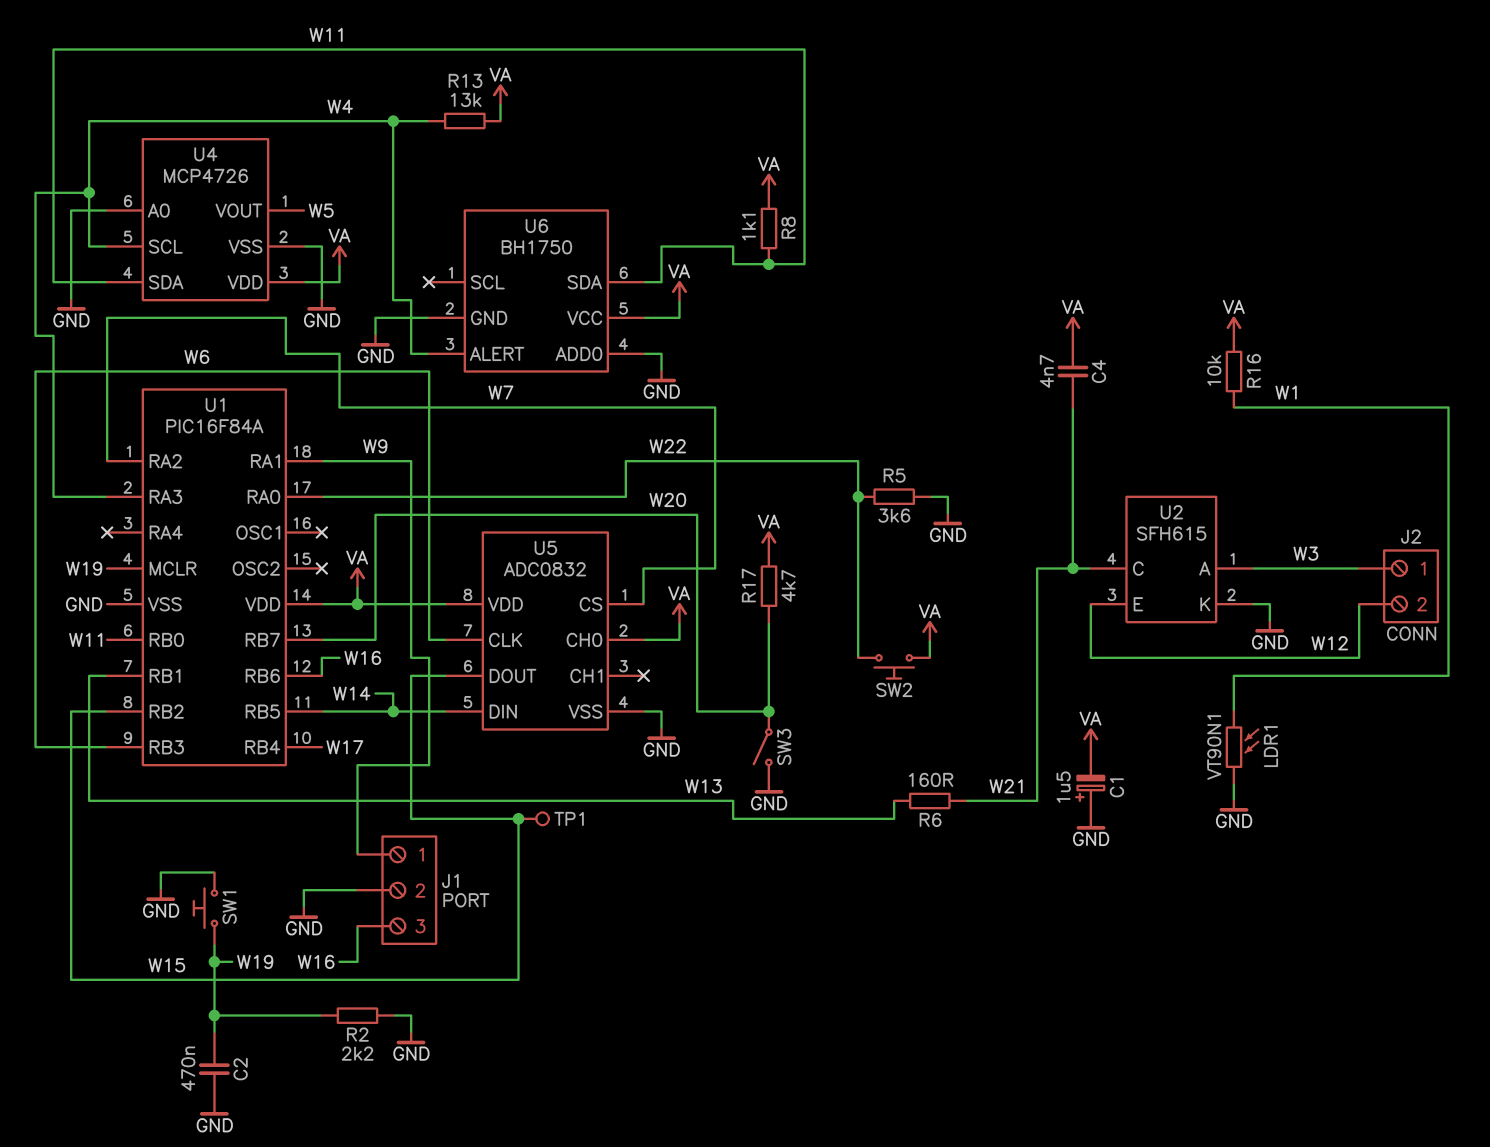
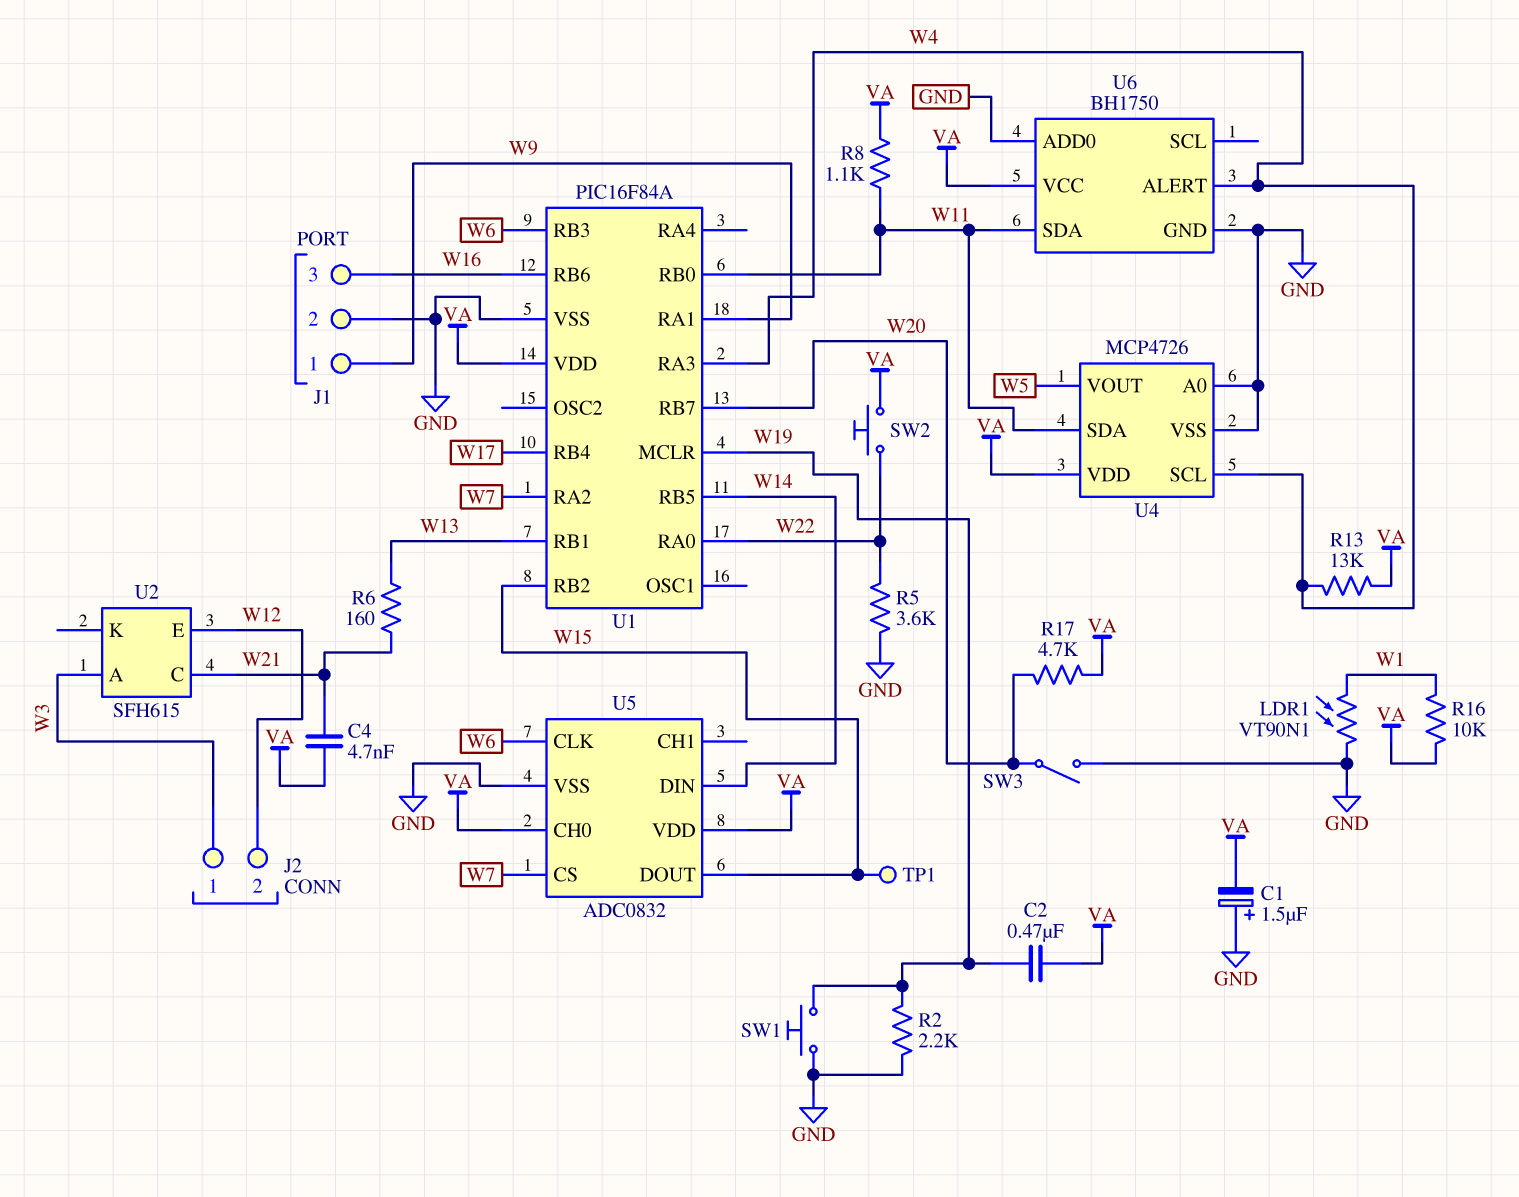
C2: 470nF (GND, W19) -> 470nF (VA, W19)
U2 pin K: GND -> none

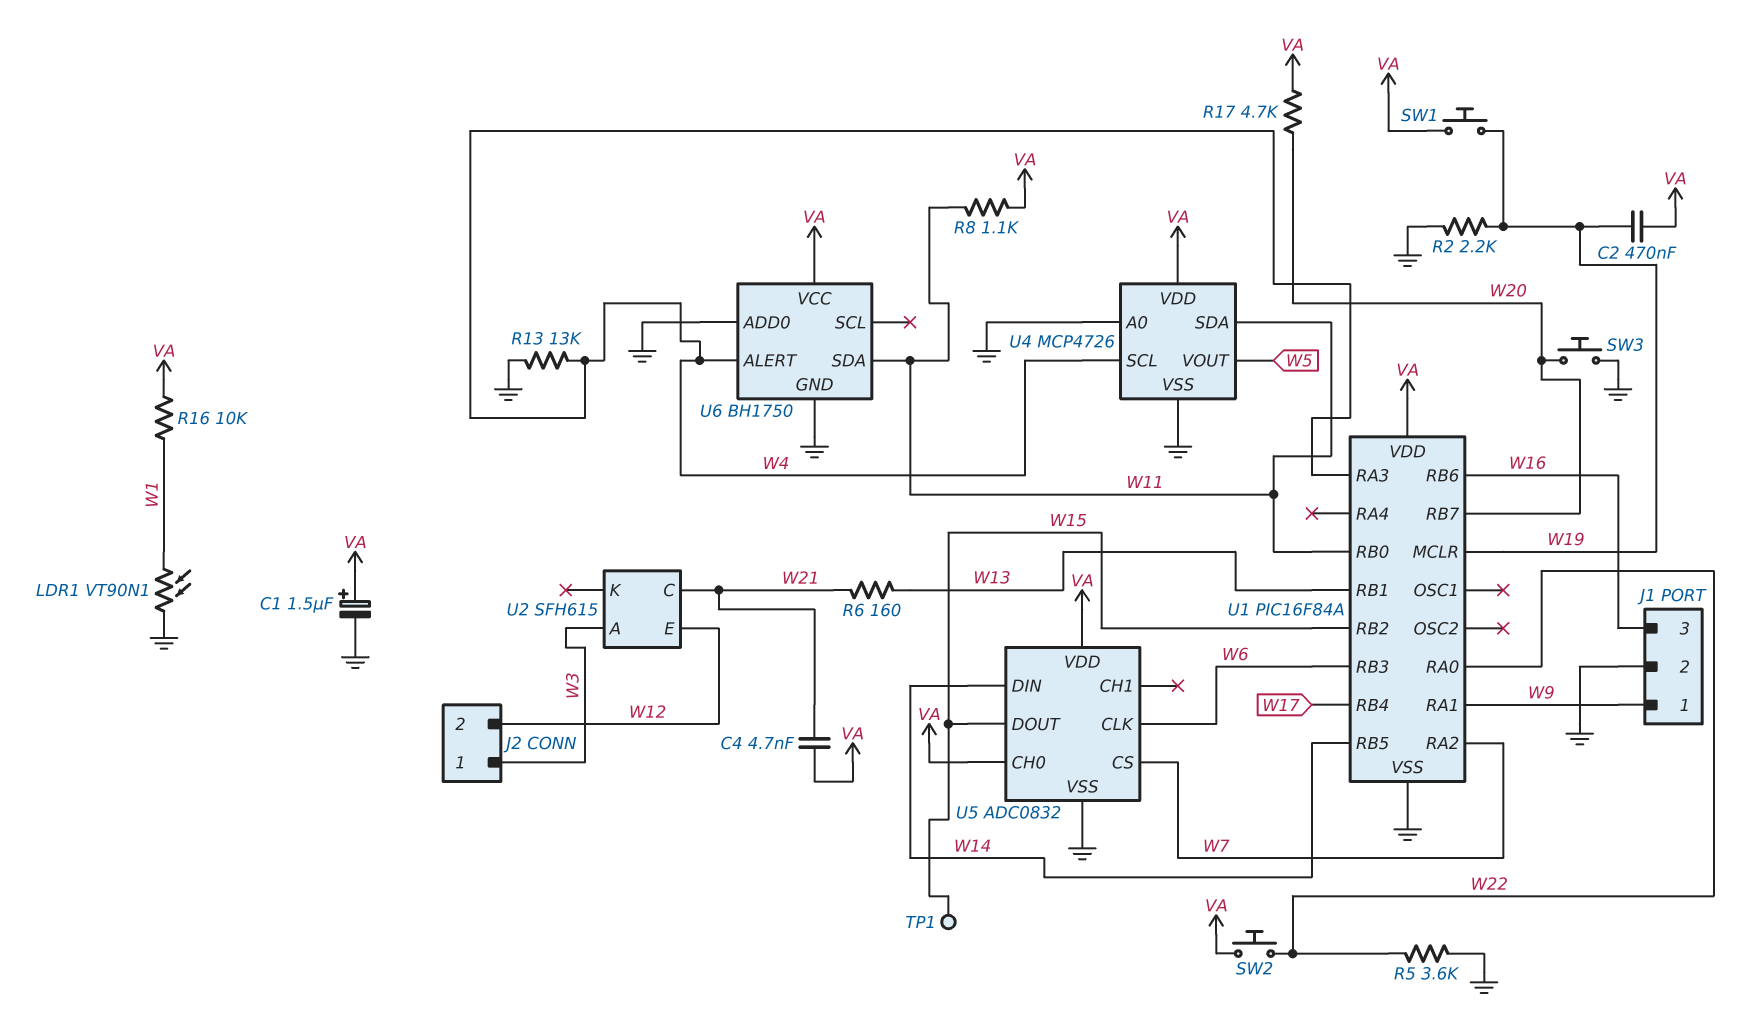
C1: 1.5uF (plus GND, minus VA) -> 1.5uF (plus VA, minus GND)
R13: 13k (VA, W4) -> 13k (GND, W4)
SW1: button (GND, W19) -> button (VA, W19)
SW3: switch (GND, W20) -> button (GND, W20)

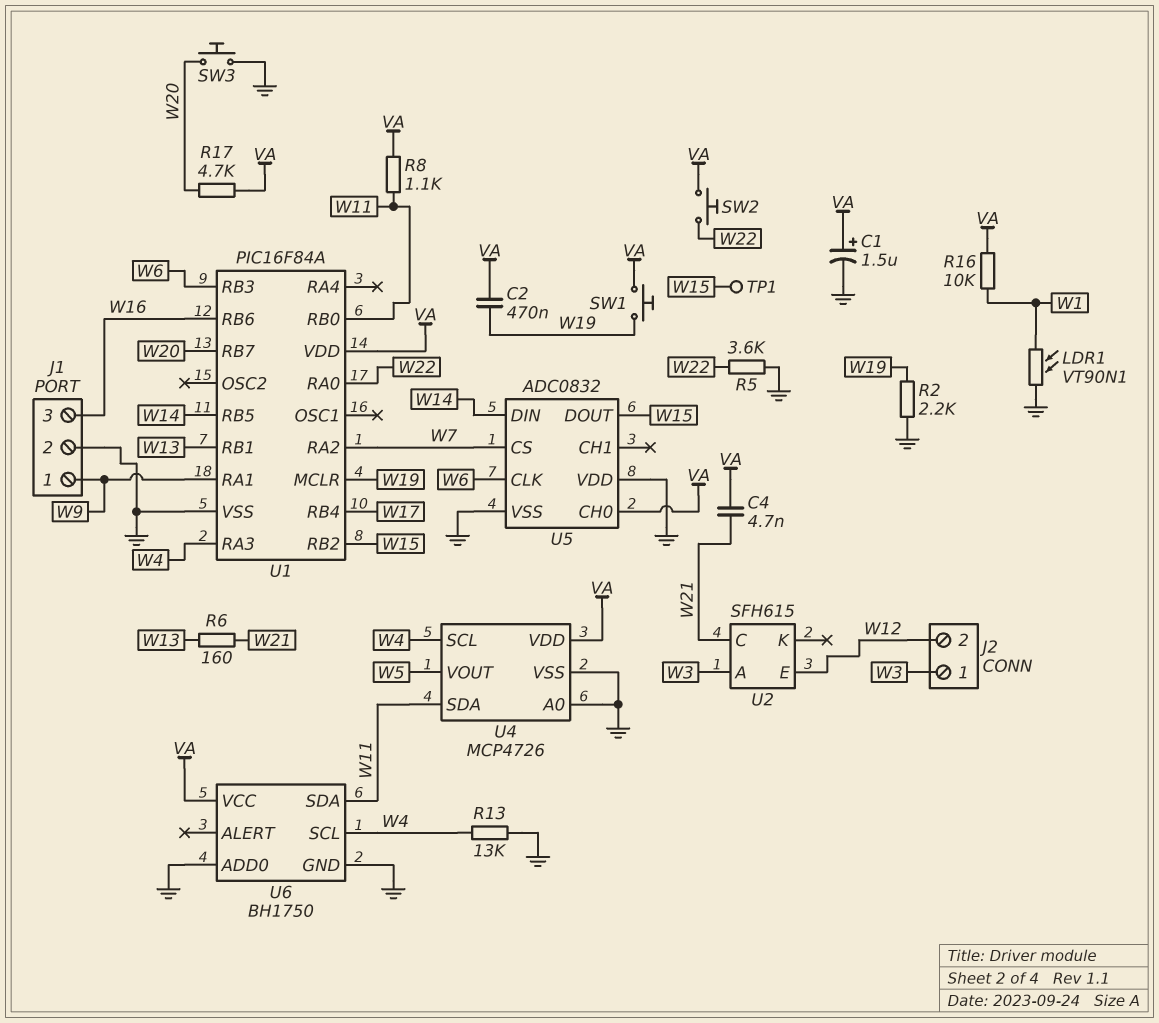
U5 pin VDD: VA -> GND
U6 pin ALERT: W4 -> none
U6 pin SCL: none -> W4

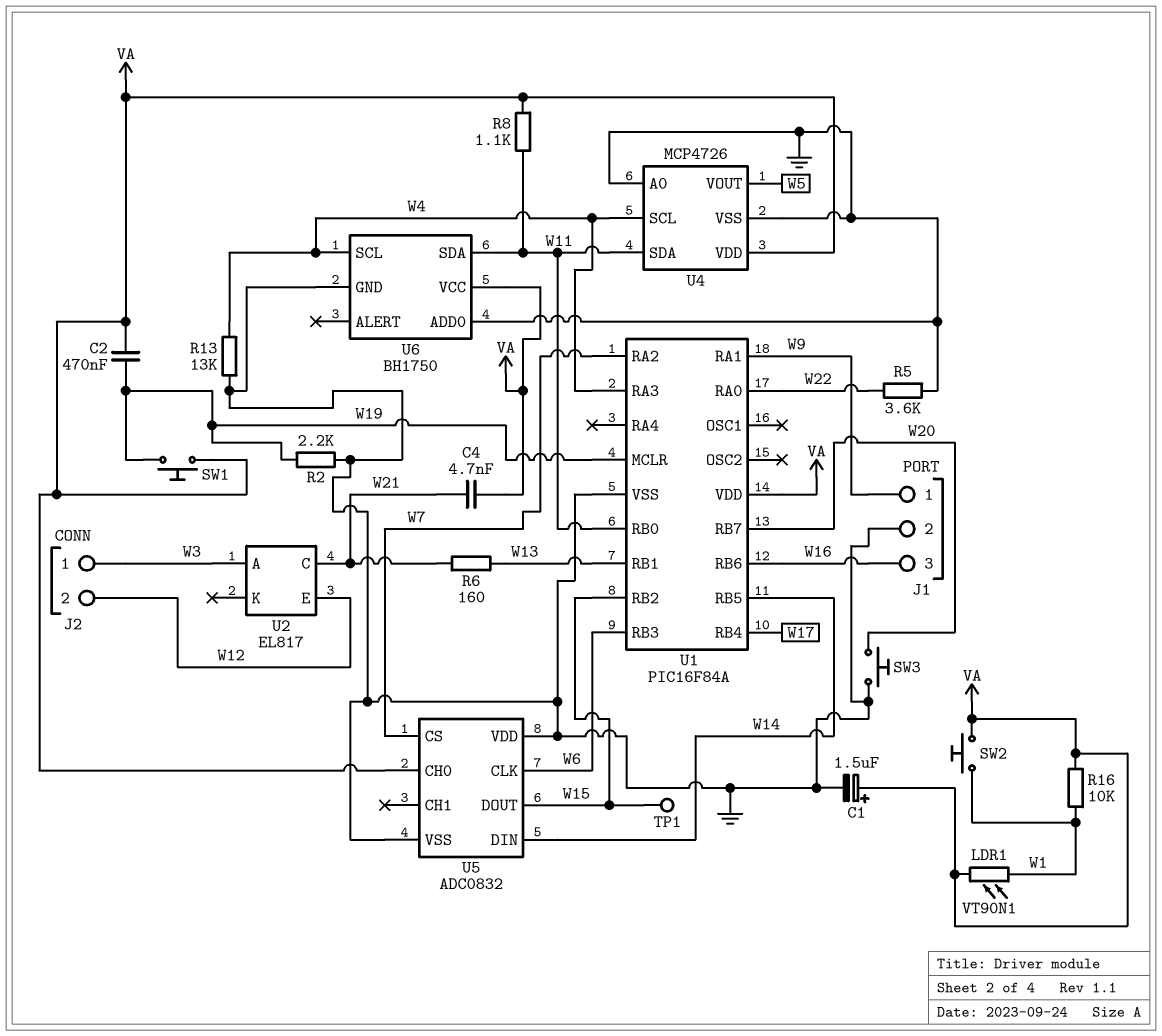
LDR1: VT90N1 (GND, W1) -> VT90N1 (VA, W1)
R17: 4.7k (VA, W20) -> none
SW2: button (VA, W22) -> button (VA, W1)
U2: SFH615 -> EL817

